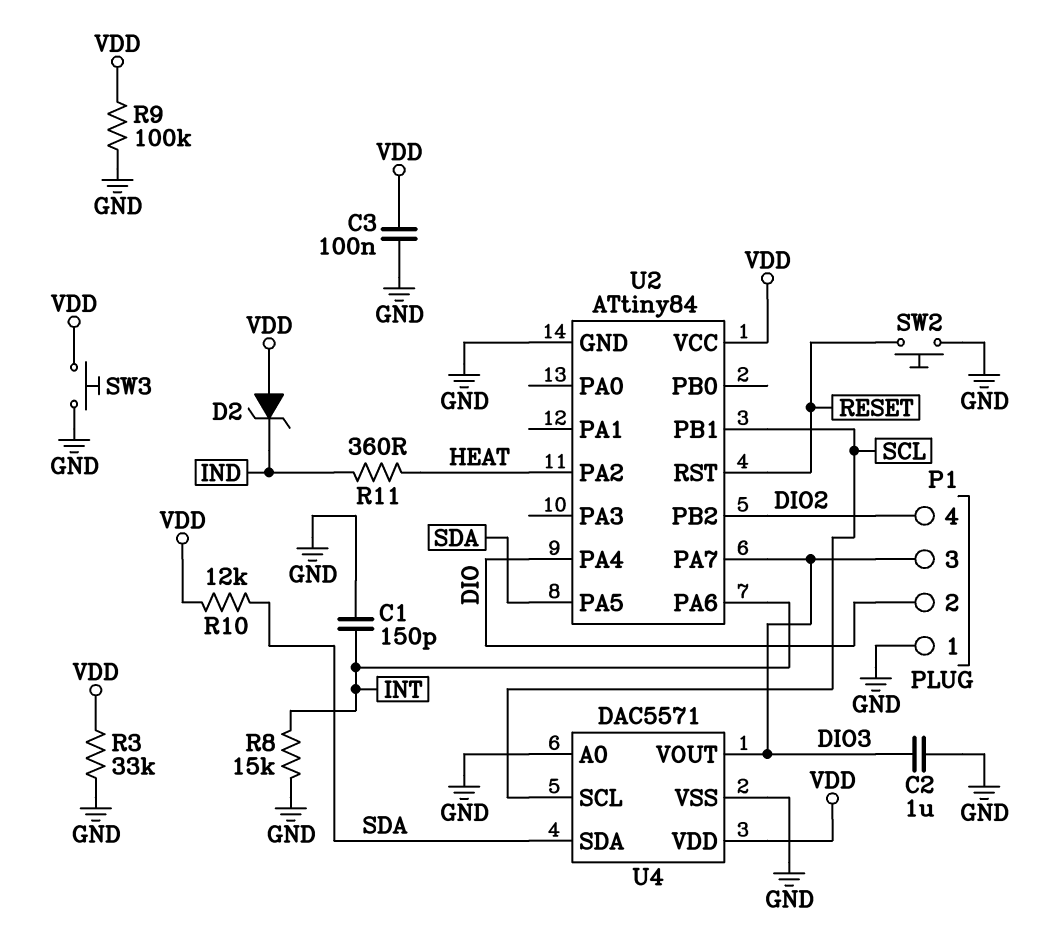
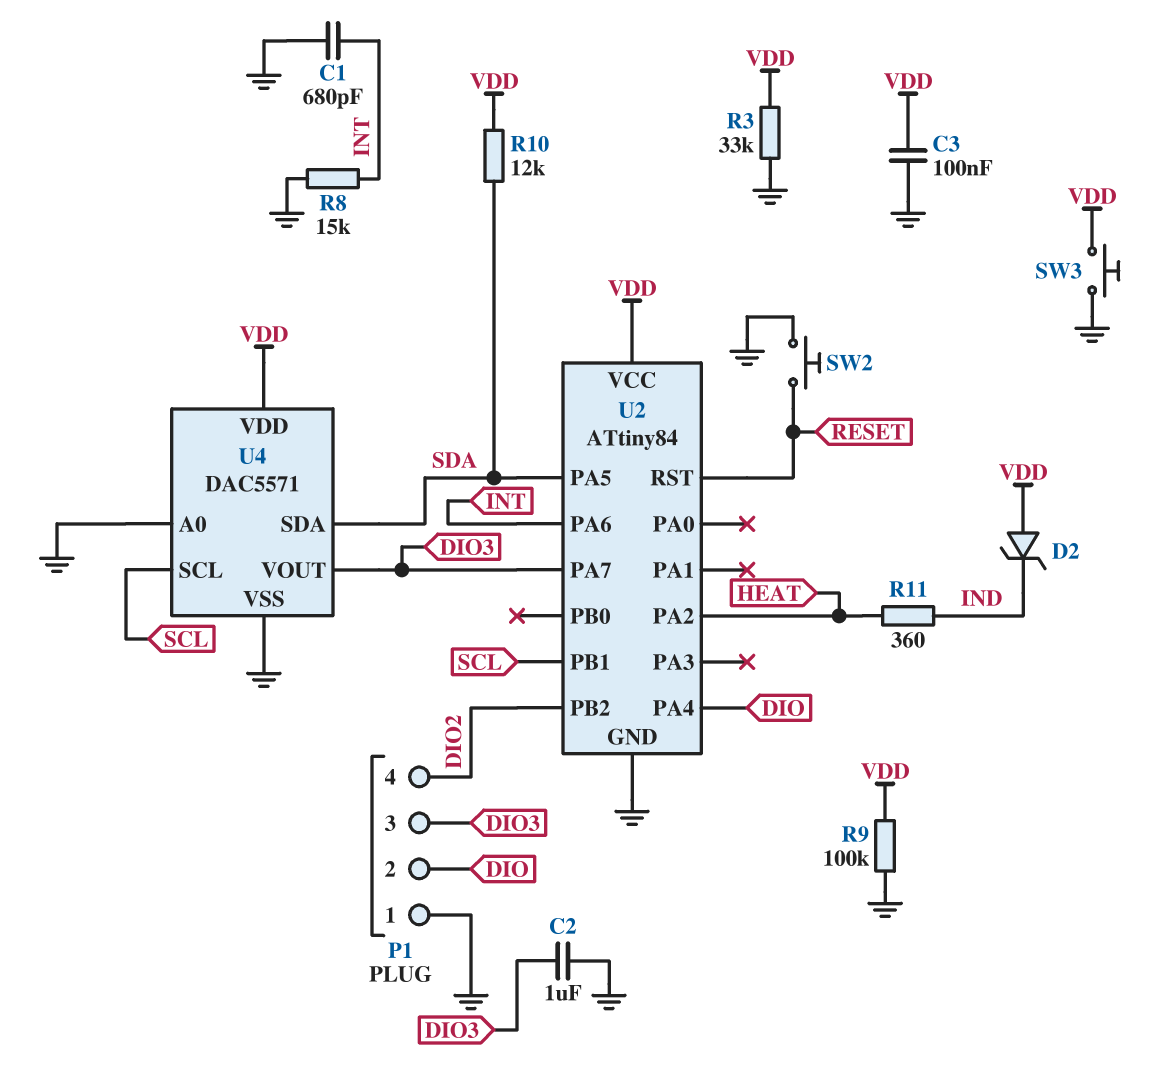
C1: 150pF (GND, INT) -> 680pF (GND, INT)

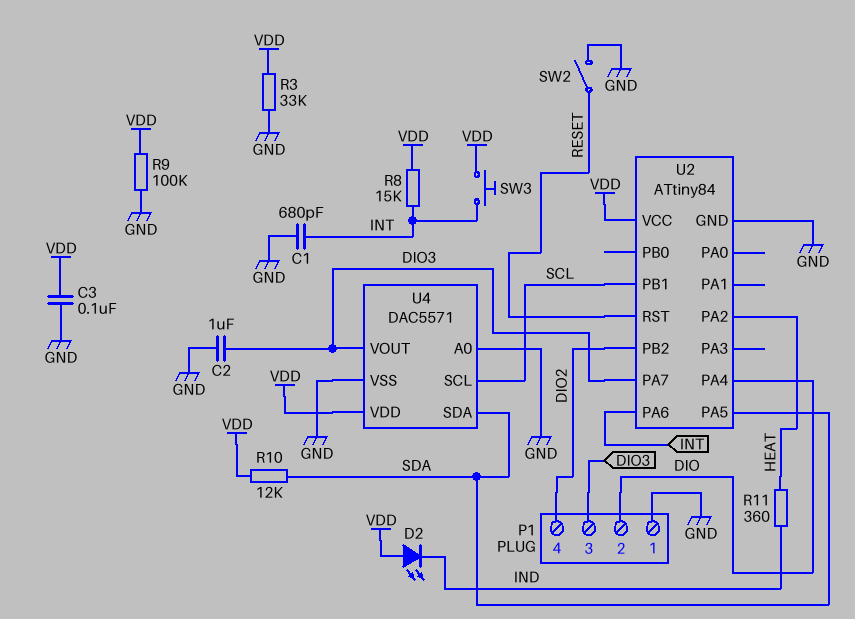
D2: zener (A VDD, K IND) -> LED (A VDD, K IND)
R8: 15k (GND, INT) -> 15k (INT, VDD)
SW2: button (GND, RESET) -> switch (GND, RESET)
SW3: button (GND, VDD) -> button (INT, VDD)

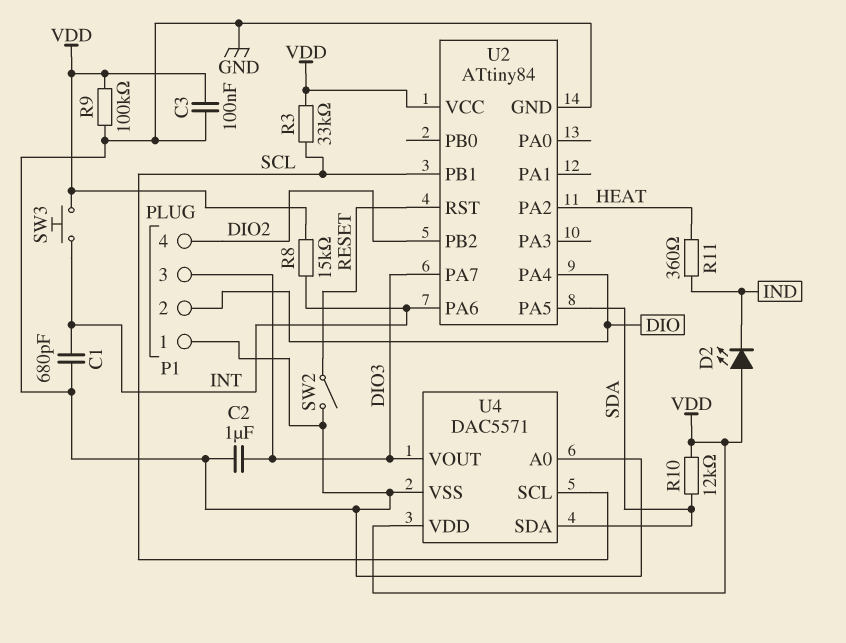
R3: 33k (GND, VDD) -> 33k (SCL, VDD)

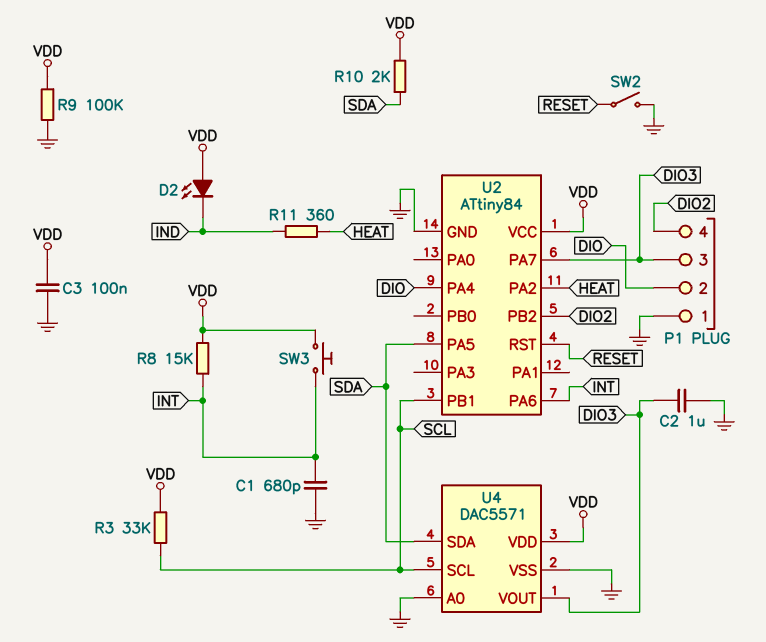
R10: 12k (SDA, VDD) -> 2k (SDA, VDD)

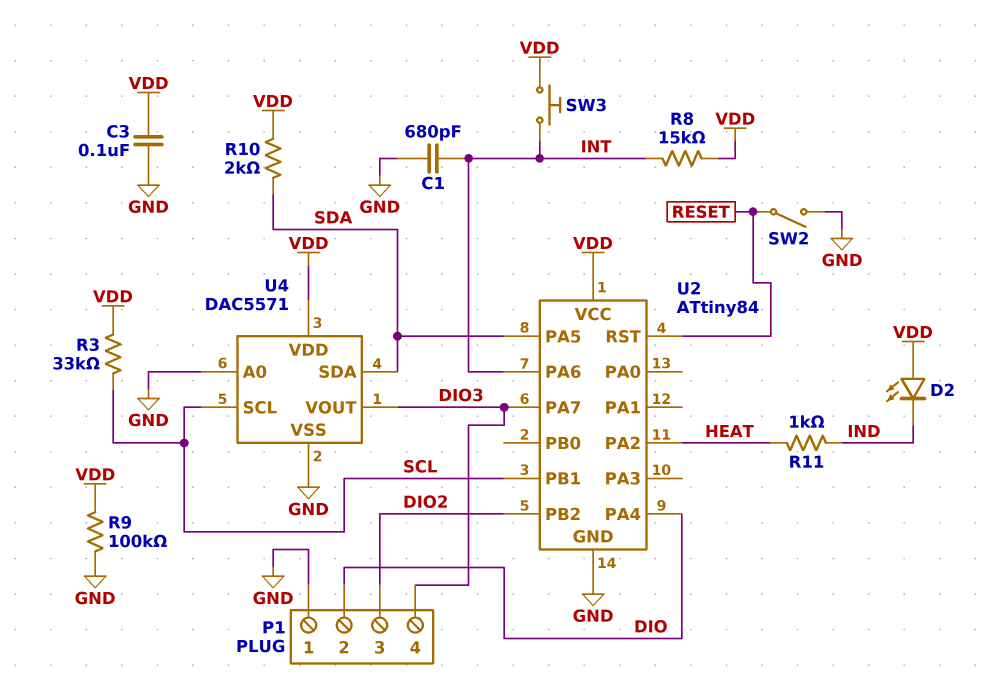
C2: 1uF (DIO3, GND) -> none
P1 pin 3: DIO3 -> DIO2
P1 pin 4: DIO2 -> DIO3
R11: 360 (HEAT, IND) -> 1k (HEAT, IND)

